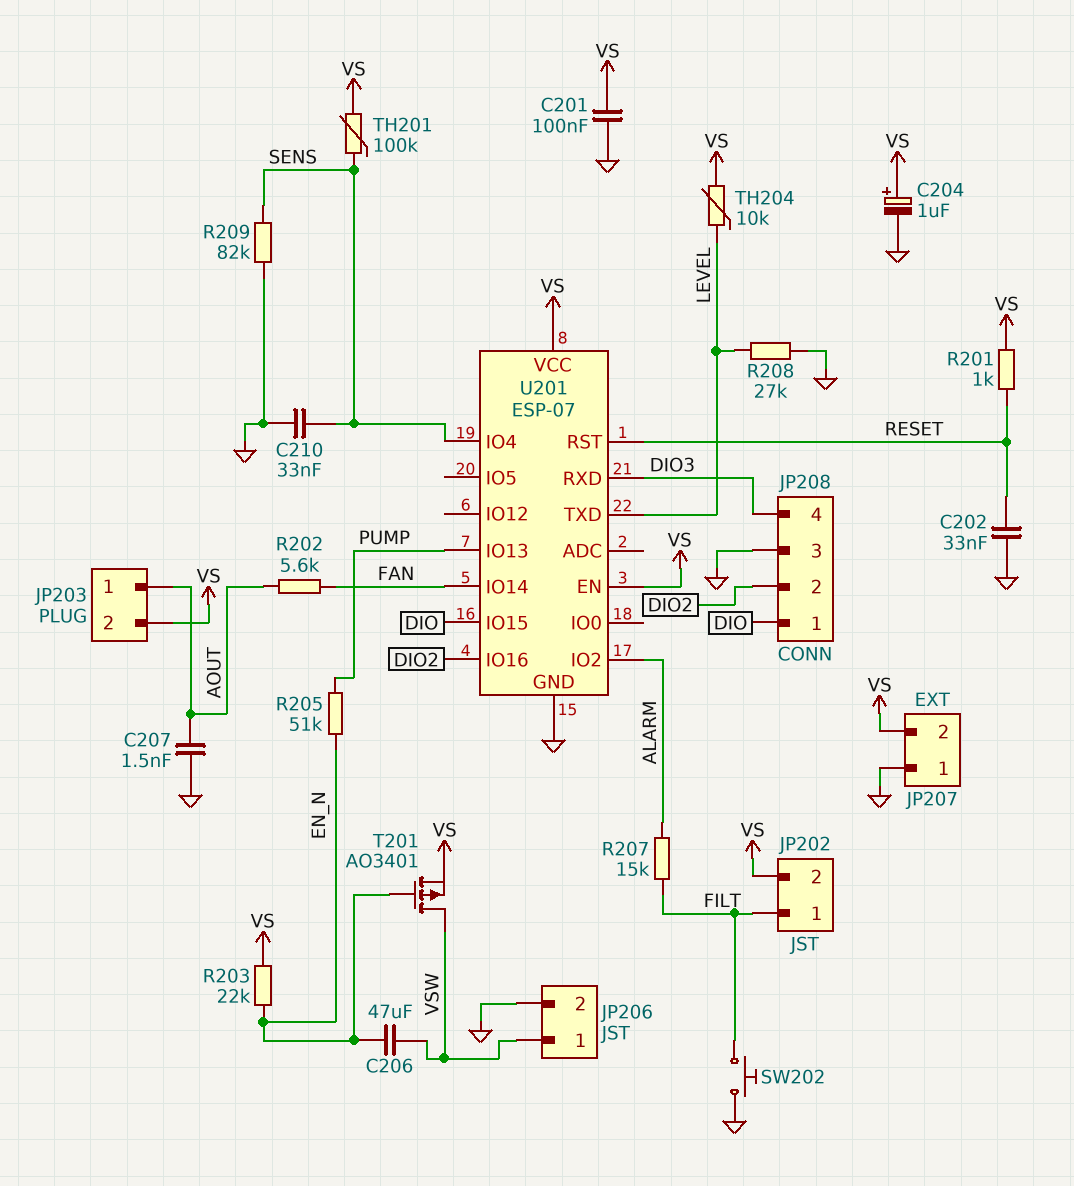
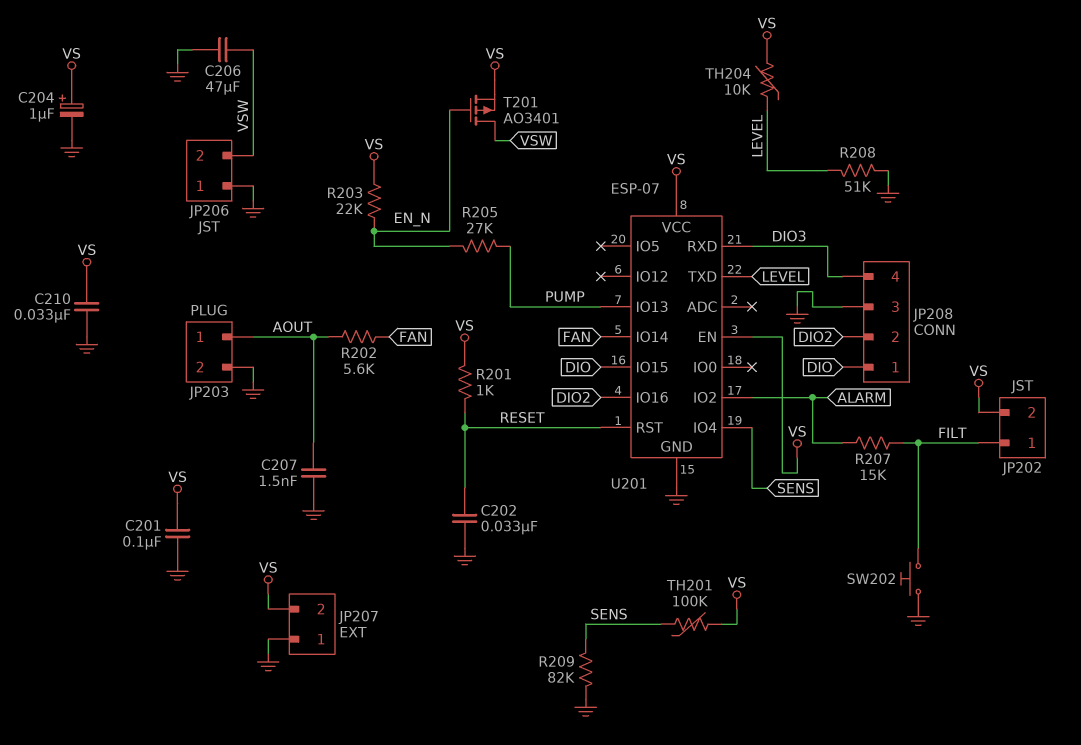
C206: 47uF (EN_N, VSW) -> 47uF (GND, VSW)
C210: 33nF (GND, SENS) -> 33nF (GND, VS)
JP203 pin 2: VS -> GND
JP206 pin 1: VSW -> GND
JP206 pin 2: GND -> VSW
R205: 51k (EN_N, PUMP) -> 27k (EN_N, PUMP)
R208: 27k (GND, LEVEL) -> 51k (GND, LEVEL)

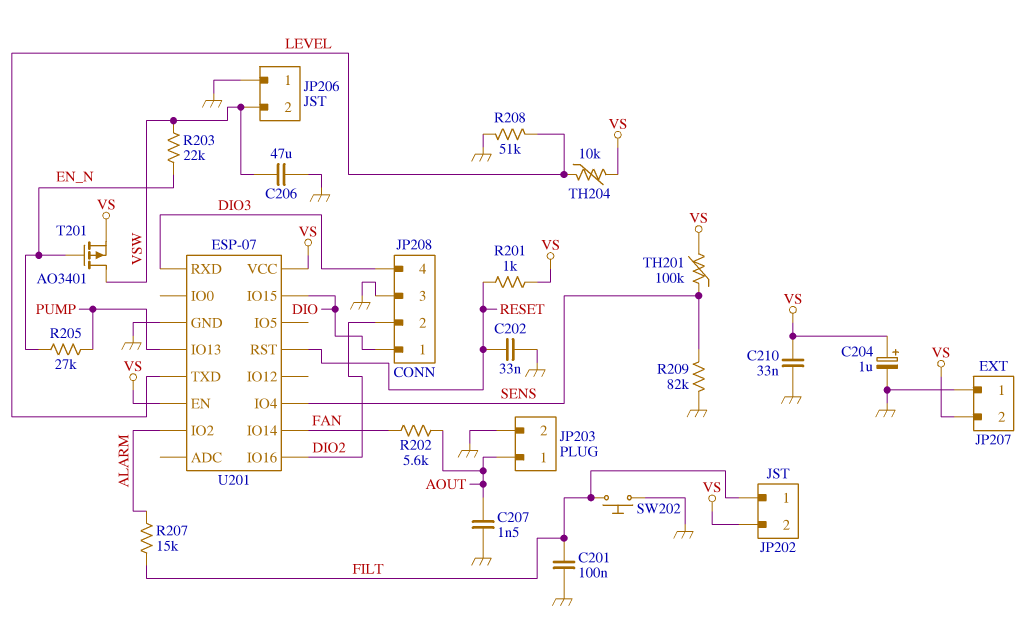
C201: 100nF (GND, VS) -> 100nF (FILT, GND)
R203: 22k (EN_N, VS) -> 22k (EN_N, VSW)

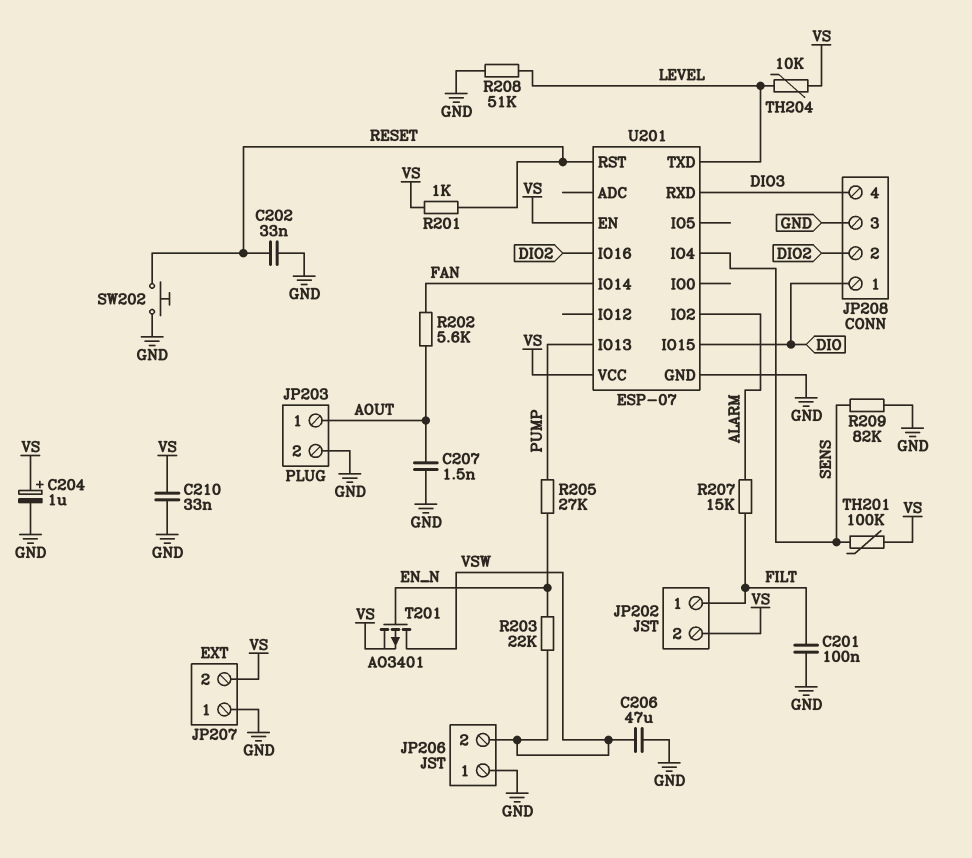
SW202: button (FILT, GND) -> button (GND, RESET)

